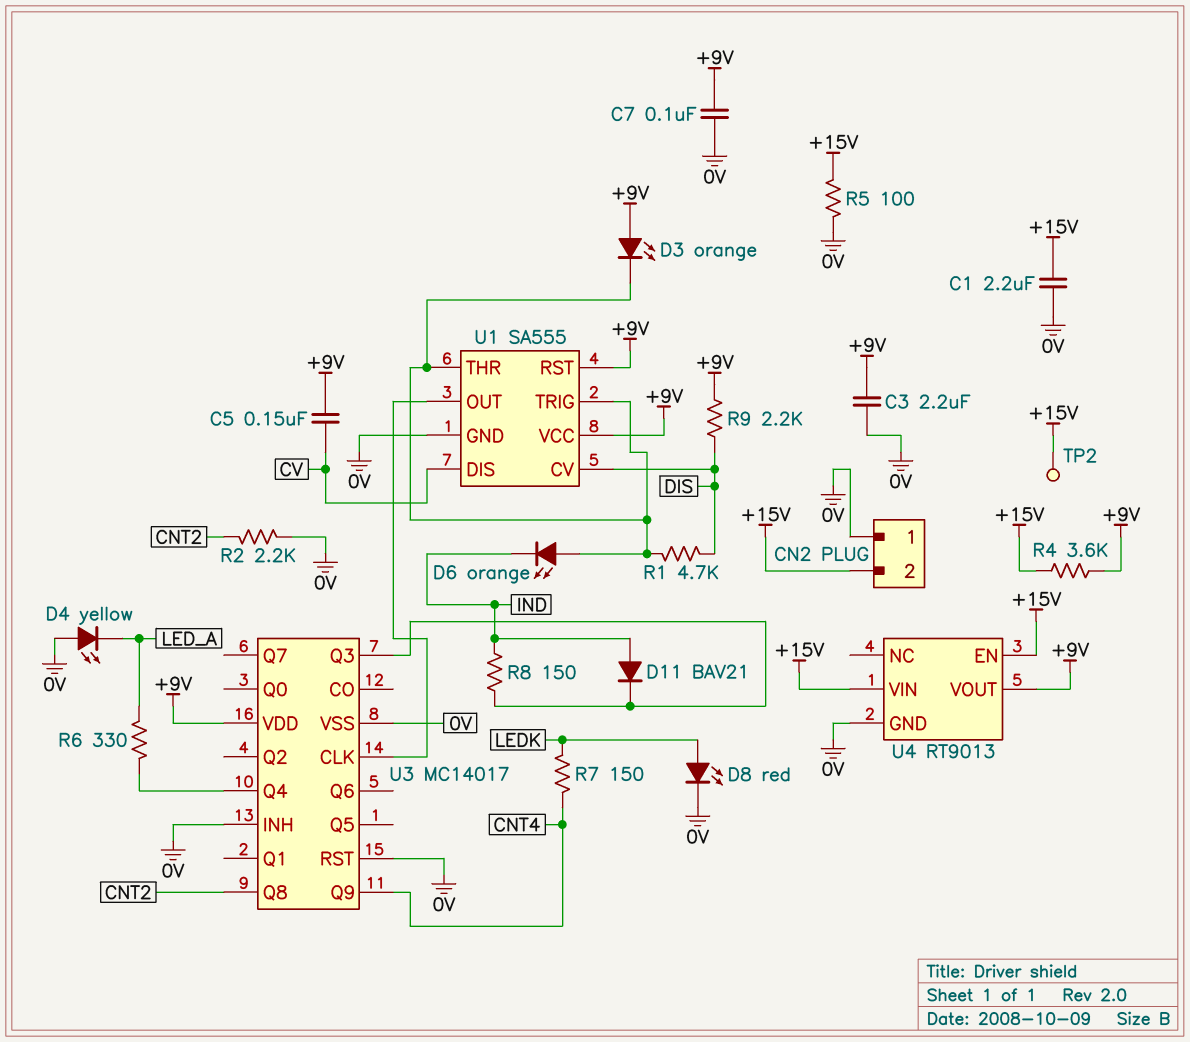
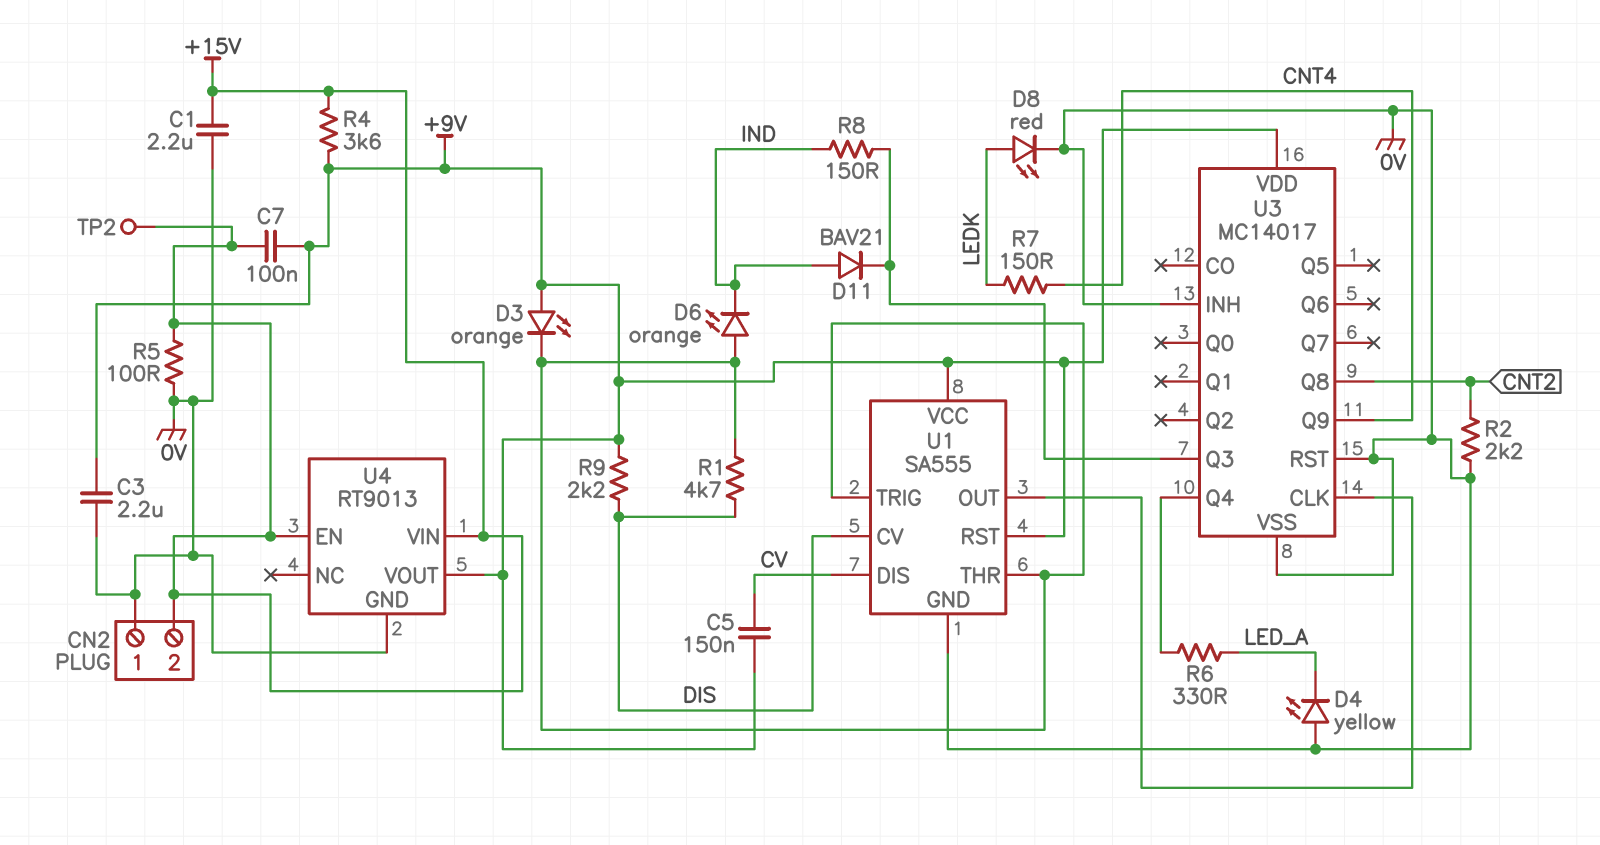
C7: 100nF (+9V, 0V) -> 100nF (+9V, +15V)

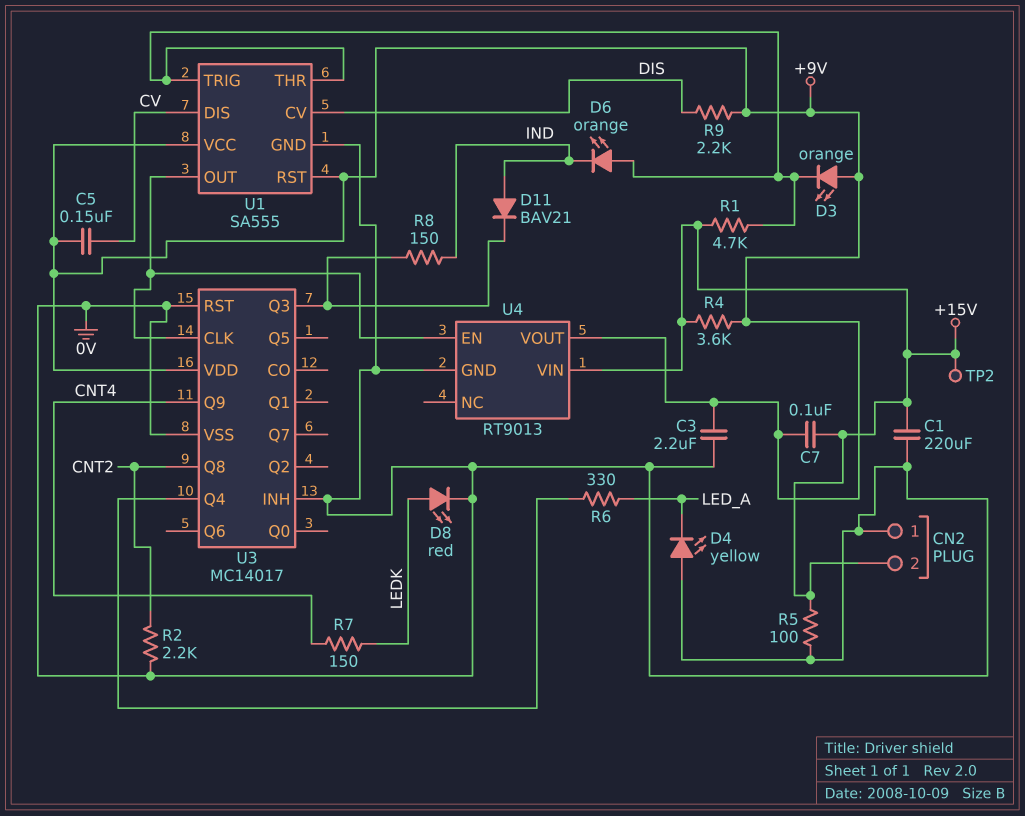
C1: 2.2uF (+15V, 0V) -> 220uF (+15V, 0V)
R1: 4.7k (DIS, U1/THR) -> 4.7k (+15V, U1/THR)
U4 pin EN: +15V -> U1/OUT

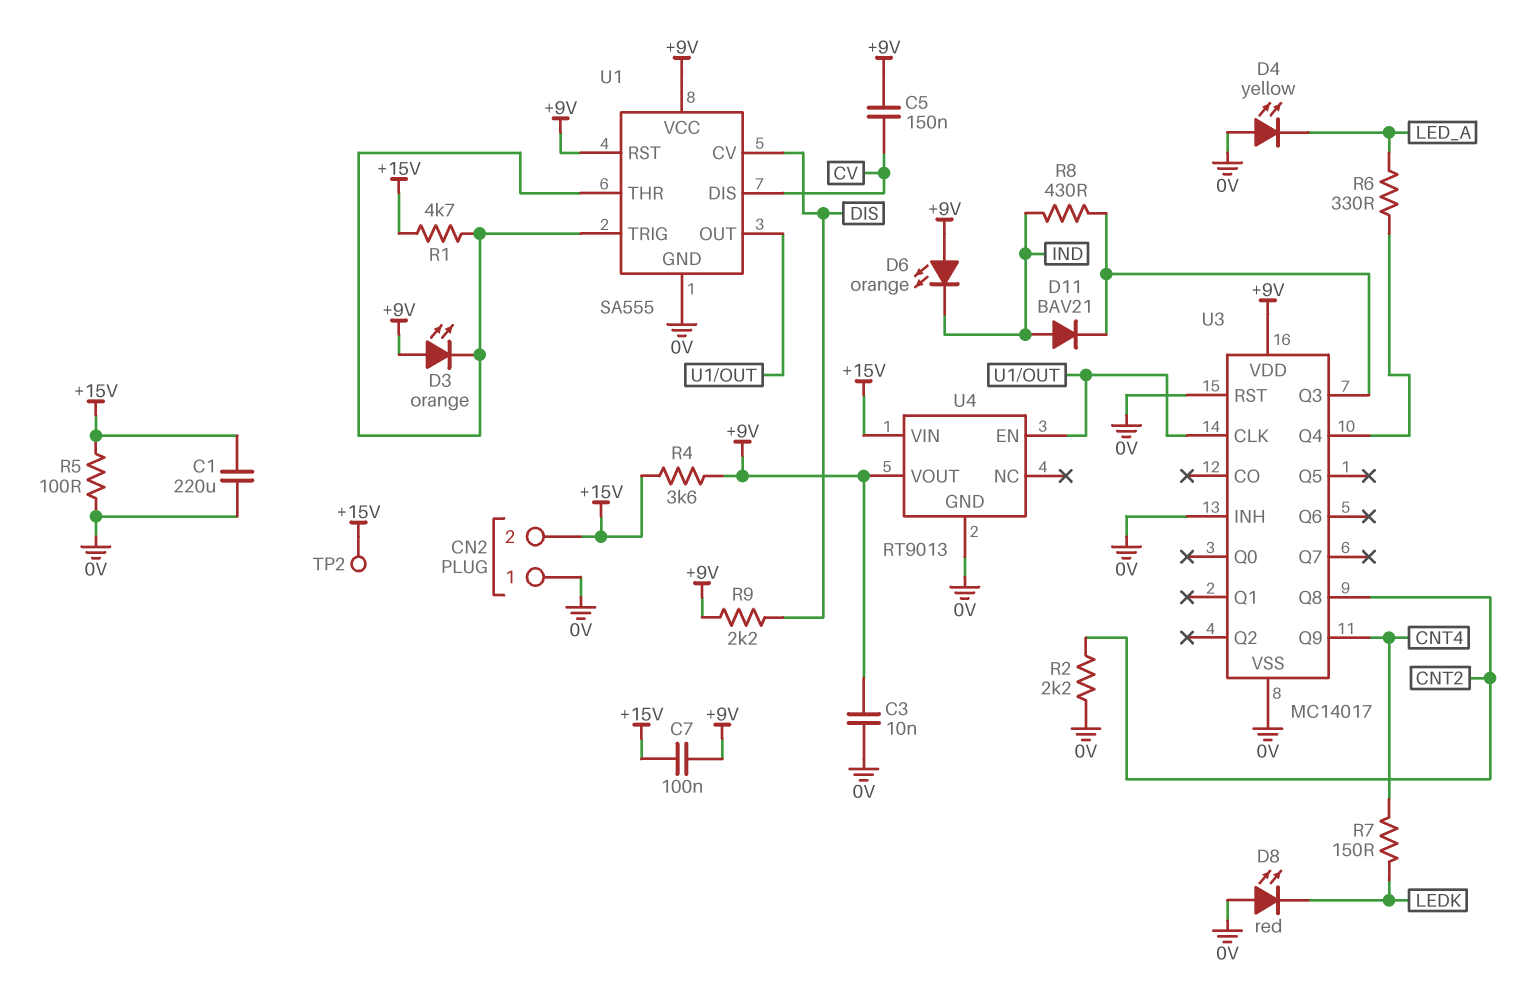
C3: 2.2uF (+9V, 0V) -> 10nF (+9V, 0V)
D6: LED orange (A U1/THR, K IND) -> LED orange (A +9V, K IND)
D8: LED red (A LEDK, K 0V) -> LED red (A 0V, K LEDK)
R8: 150 (IND, U3/Q3) -> 430 (IND, U3/Q3)

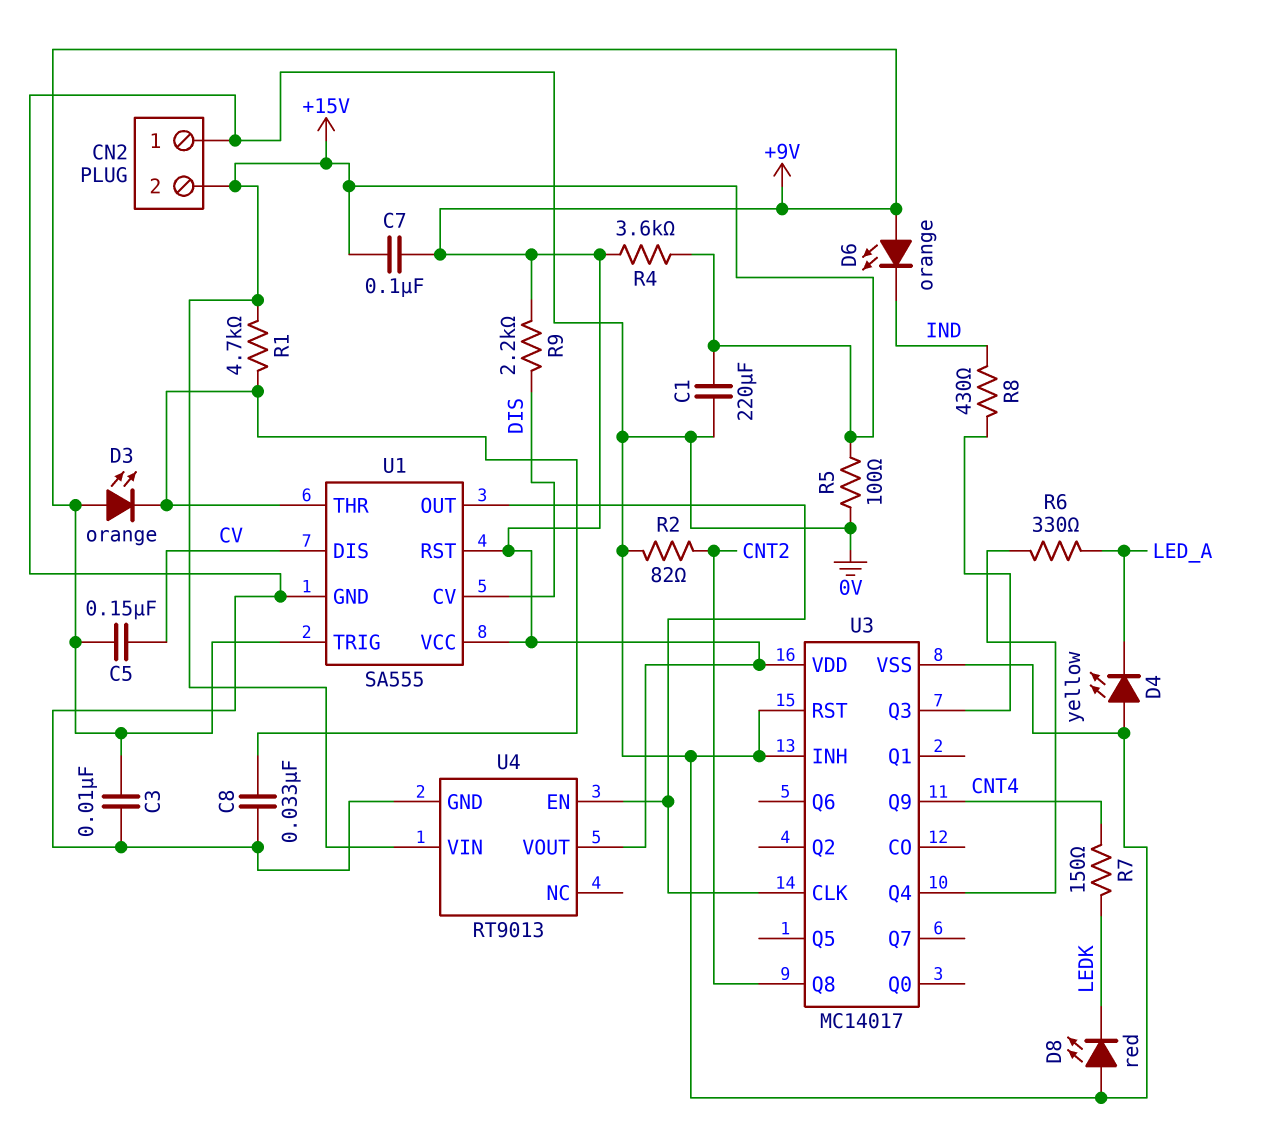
C8: none -> 33nF (0V, U1/THR)
D11: diode BAV21 (A IND, K U3/Q3) -> none
R2: 2.2k (0V, CNT2) -> 82 (0V, CNT2)
TP2: test point (+15V) -> none
U1 pin TRIG: U1/THR -> +9V

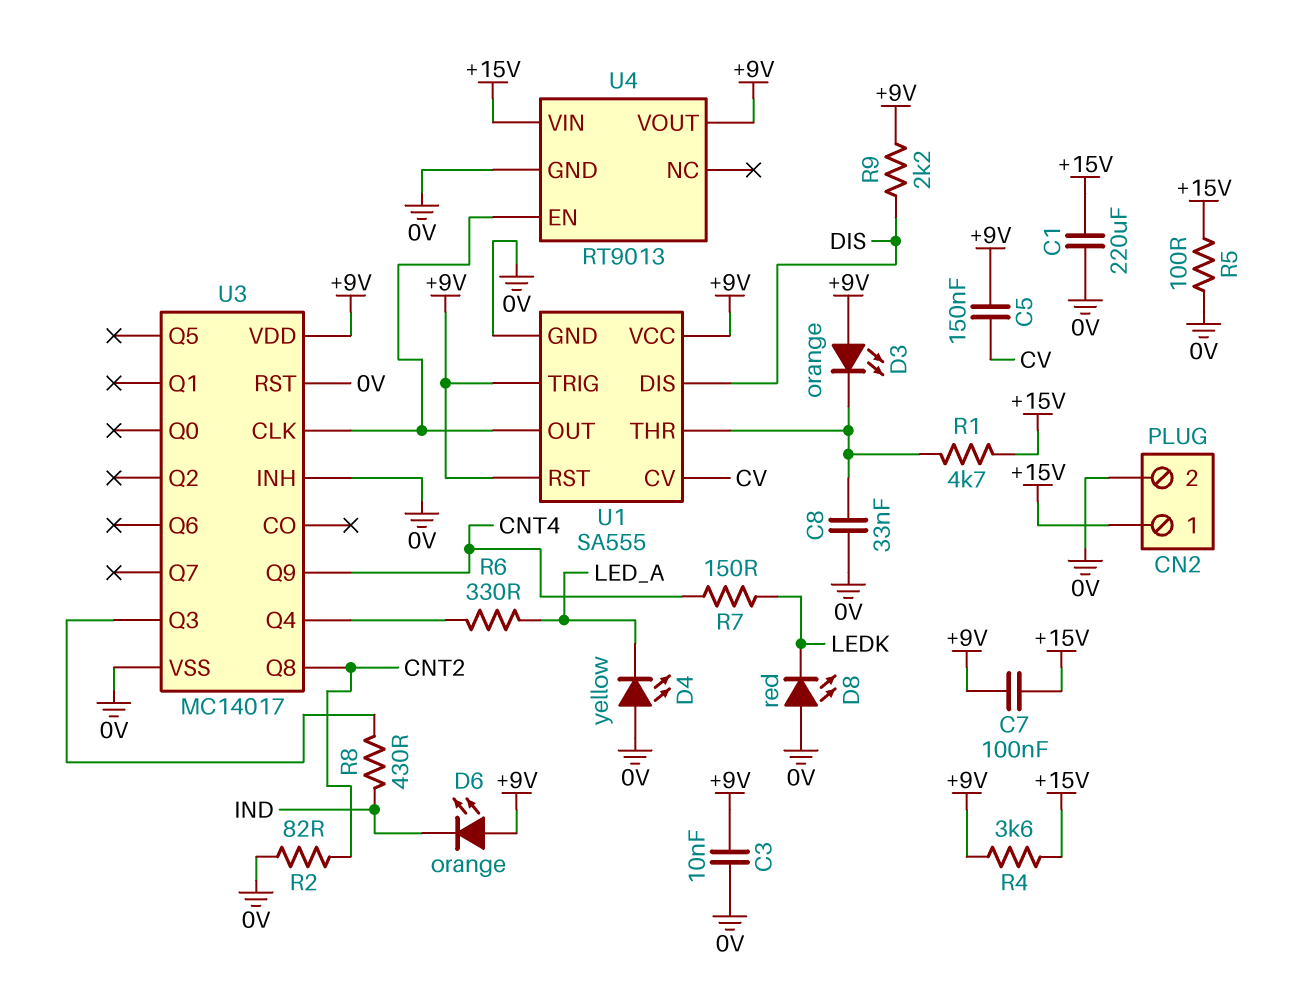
CN2 pin 1: 0V -> +15V
CN2 pin 2: +15V -> 0V
U1 pin CV: DIS -> CV
U1 pin DIS: CV -> DIS

